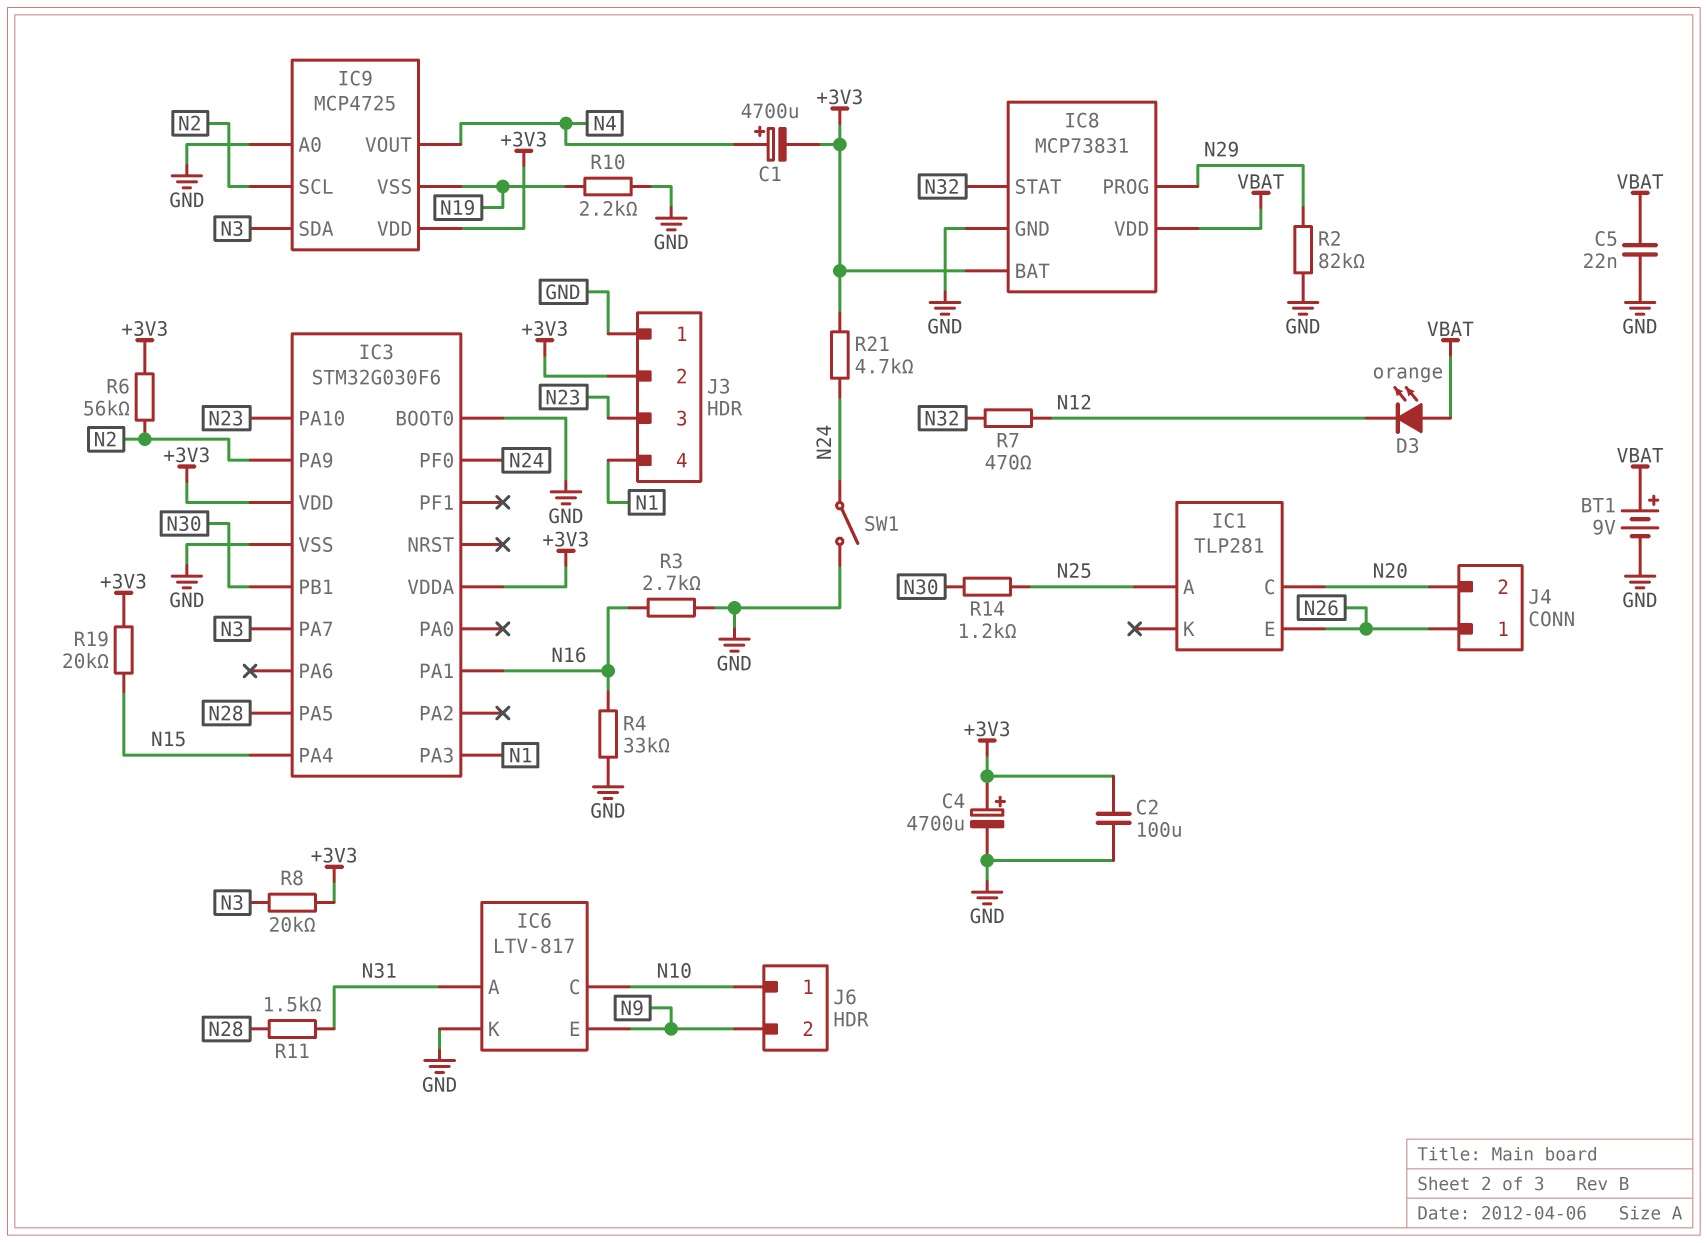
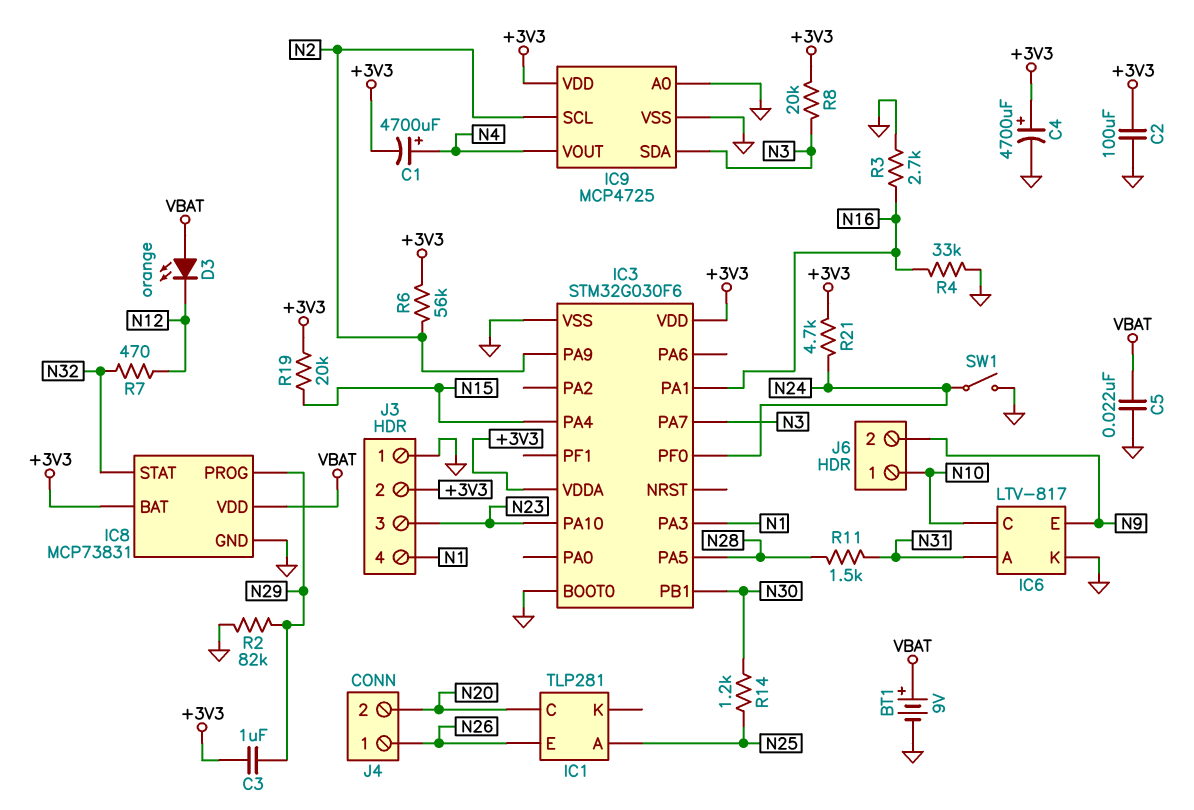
C3: none -> 1uF (+3V3, N29)
IC9 pin VSS: N19 -> GND
R10: 2.2k (GND, N19) -> none

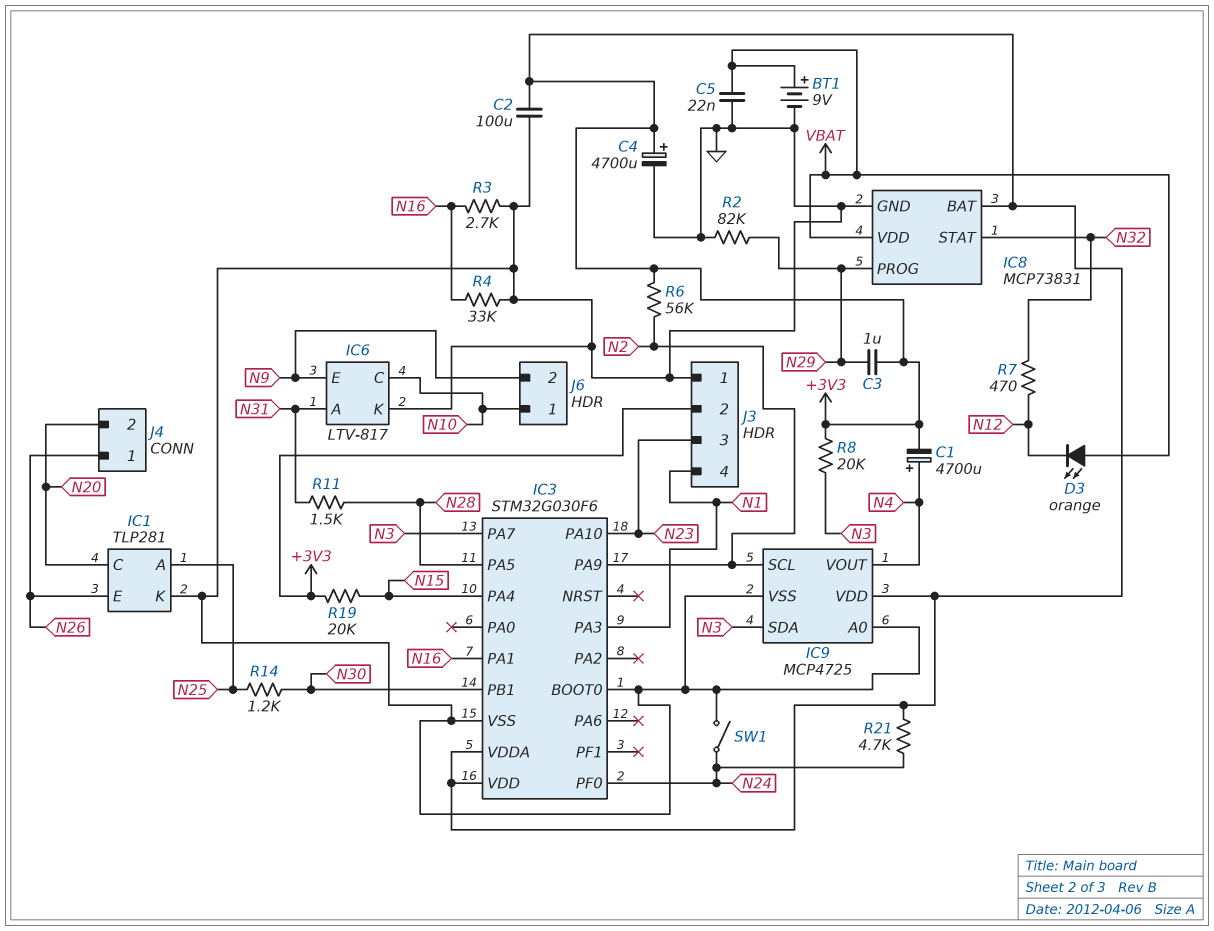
IC1 pin K: none -> GND

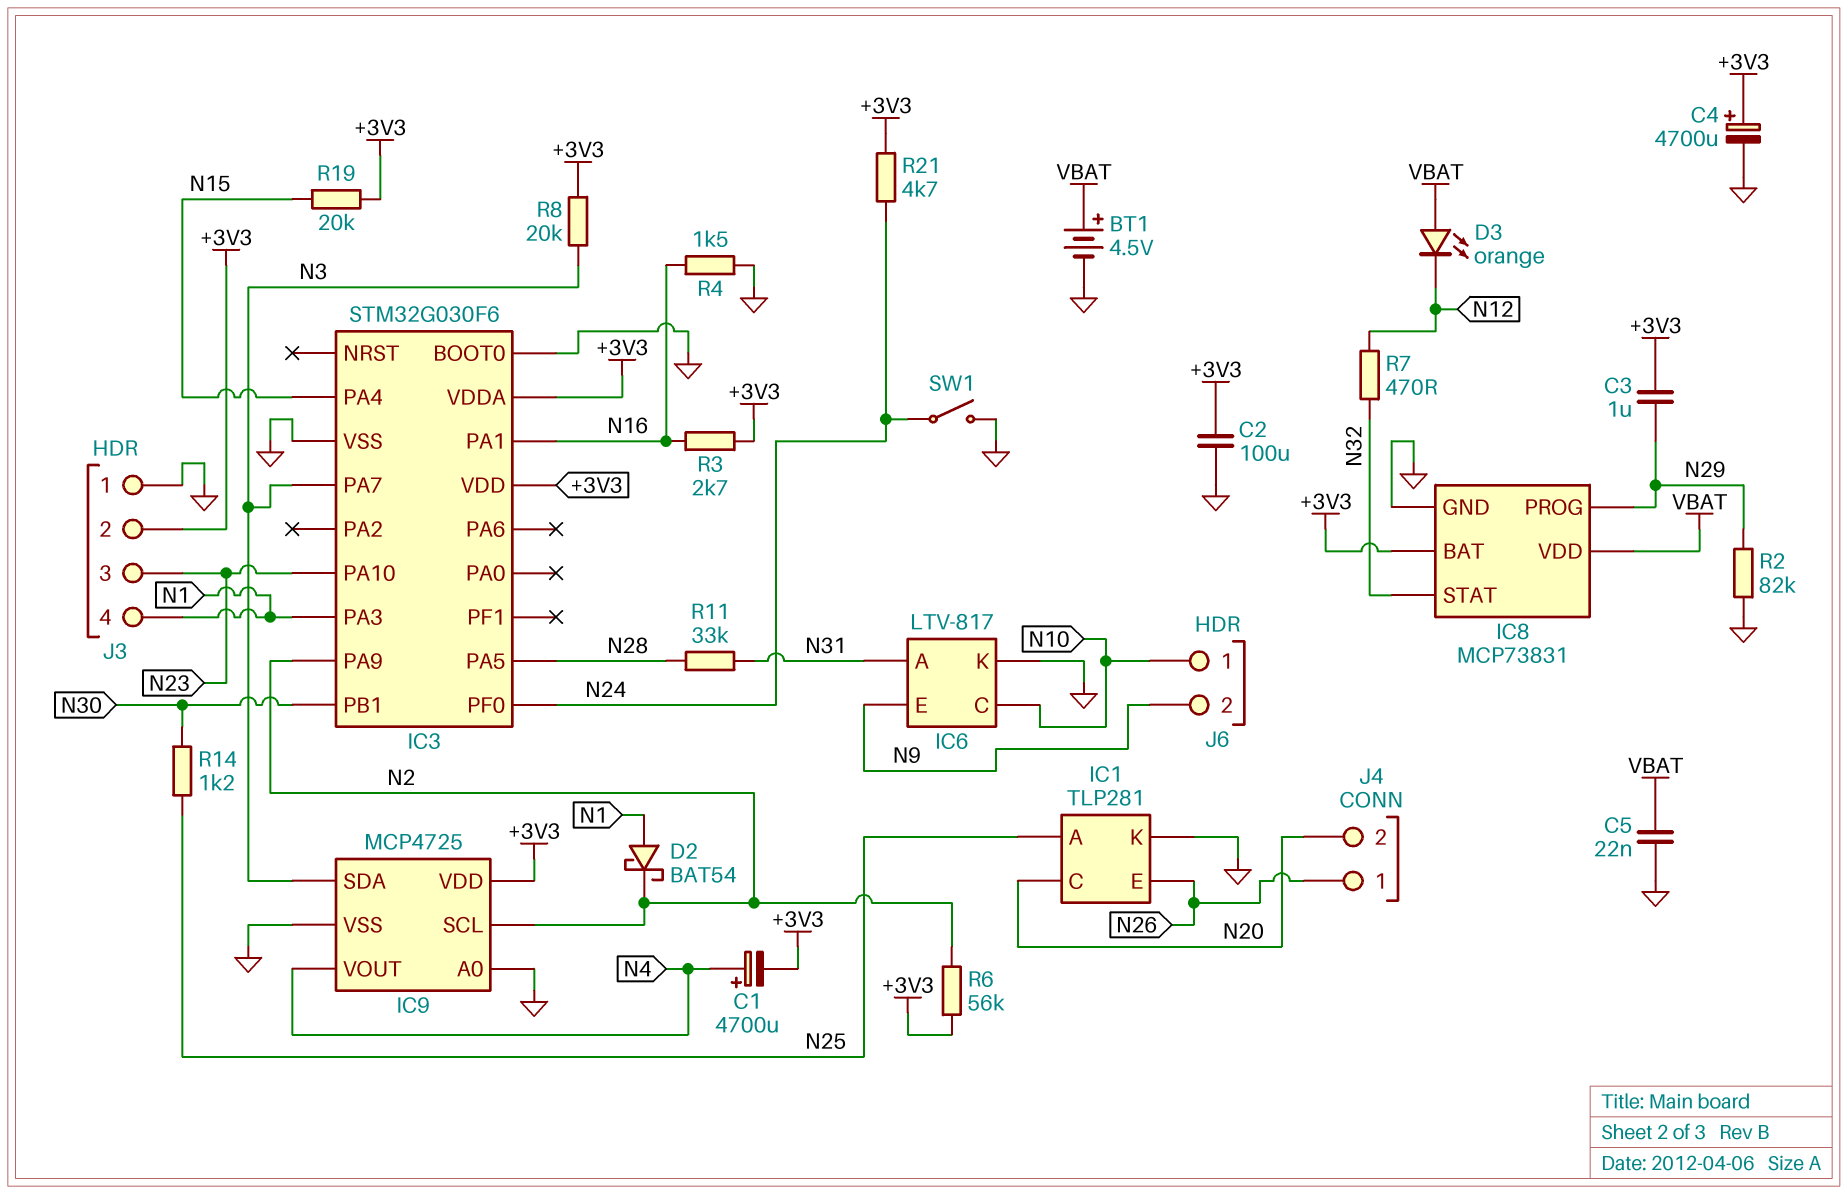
BT1: 9V (plus VBAT, minus GND) -> 4.5V (plus VBAT, minus GND)
D2: none -> schottky BAT54 (A N1, K N2)
R3: 2.7k (GND, N16) -> 2.7k (+3V3, N16)
R4: 33k (GND, N16) -> 1.5k (GND, N16)
R11: 1.5k (N28, N31) -> 33k (N28, N31)

